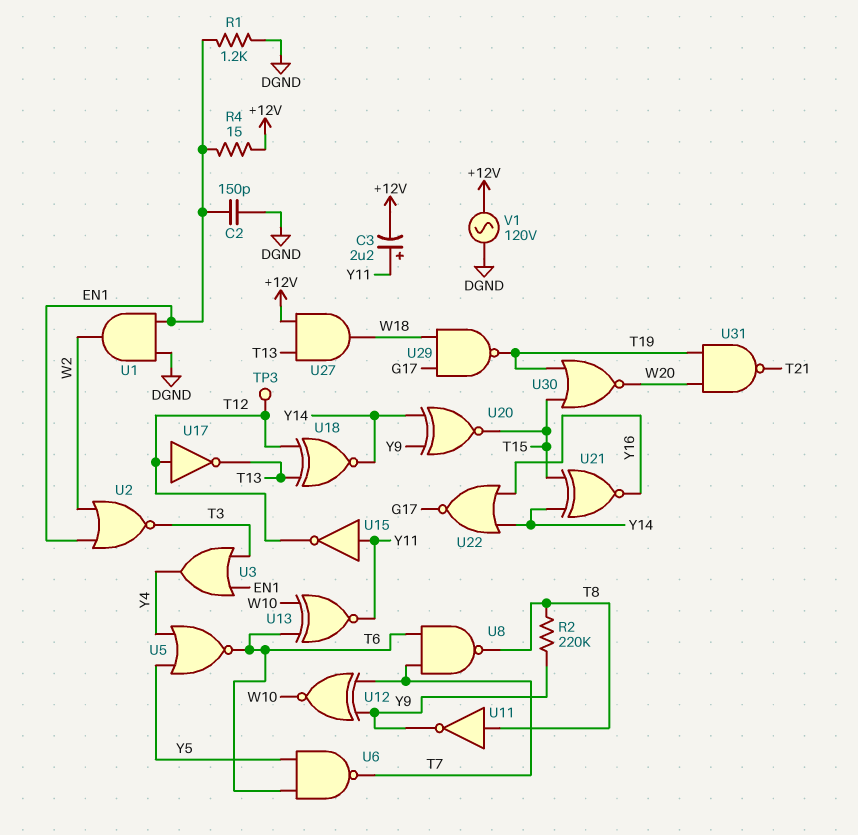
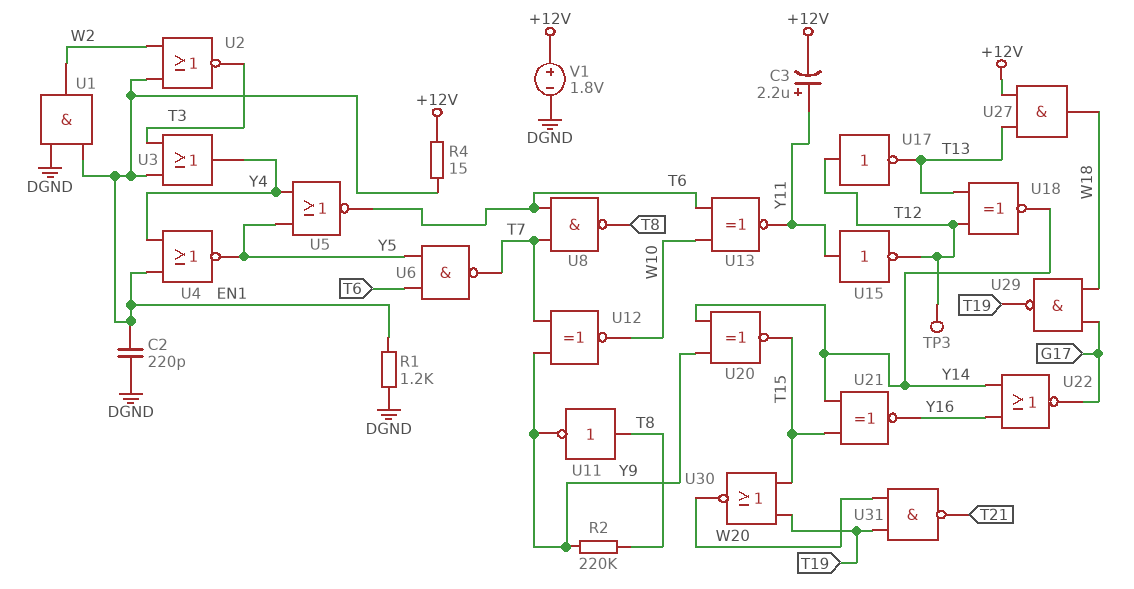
C2: 150pF (DGND, EN1) -> 220pF (DGND, EN1)
U4: none -> NOR (in EN1, in Y4, out Y5)
V1: AC 120V (+12V, DGND) -> 1.8V (plus +12V, minus DGND)

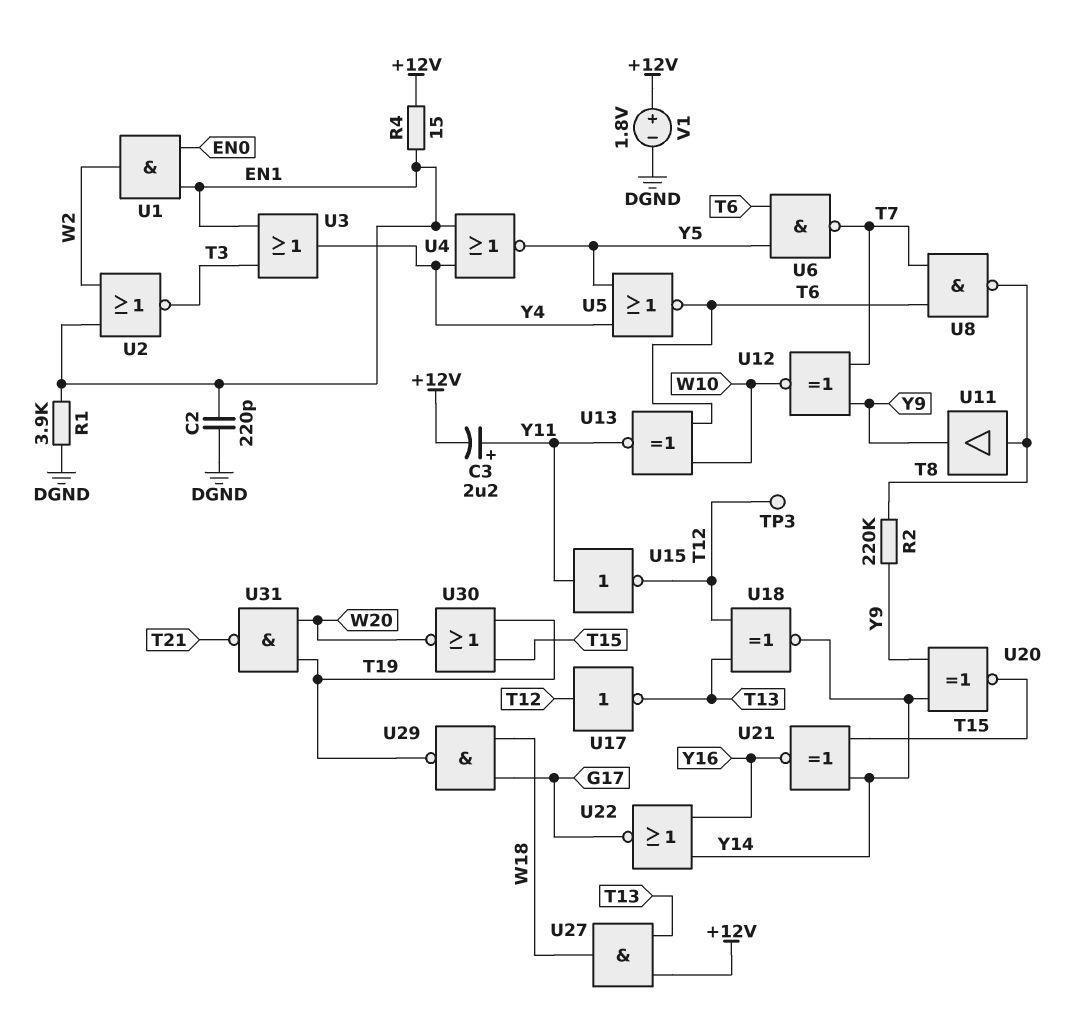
R1: 1.2k (DGND, EN1) -> 3.9k (DGND, EN1)
U1: AND (in DGND, in EN1, out W2) -> AND (in EN0, in EN1, out W2)
U11: NOT (in T8, out Y9) -> buffer (in T8, out Y9)

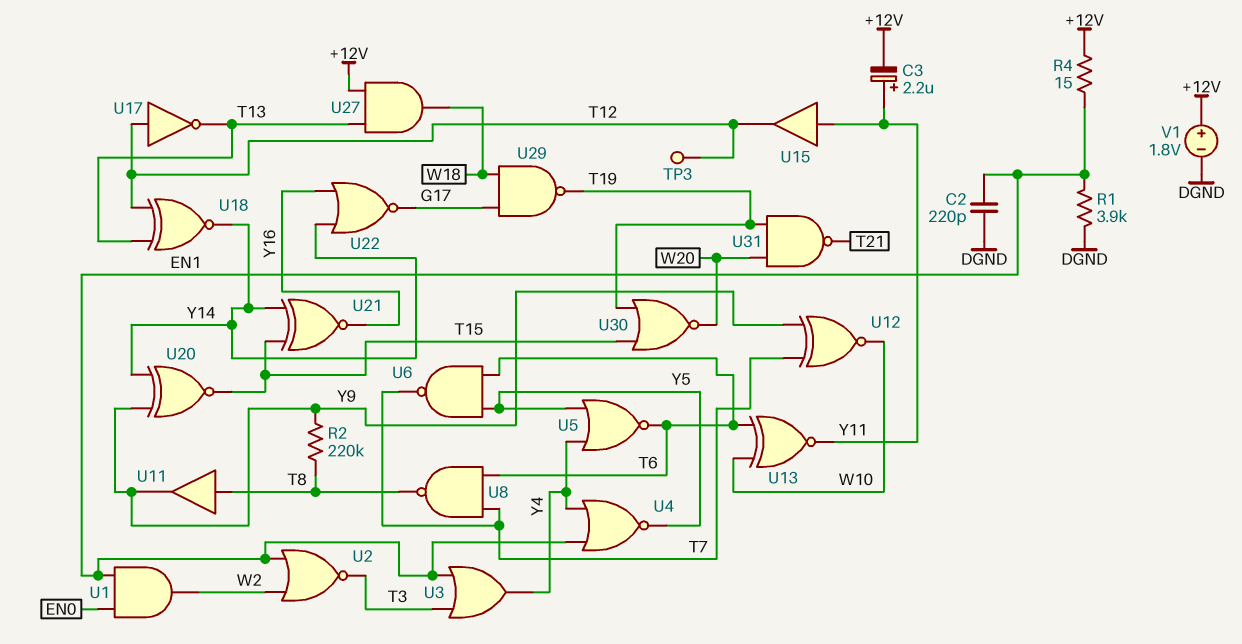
U15: NOT (in Y11, out T12) -> buffer (in Y11, out T12)

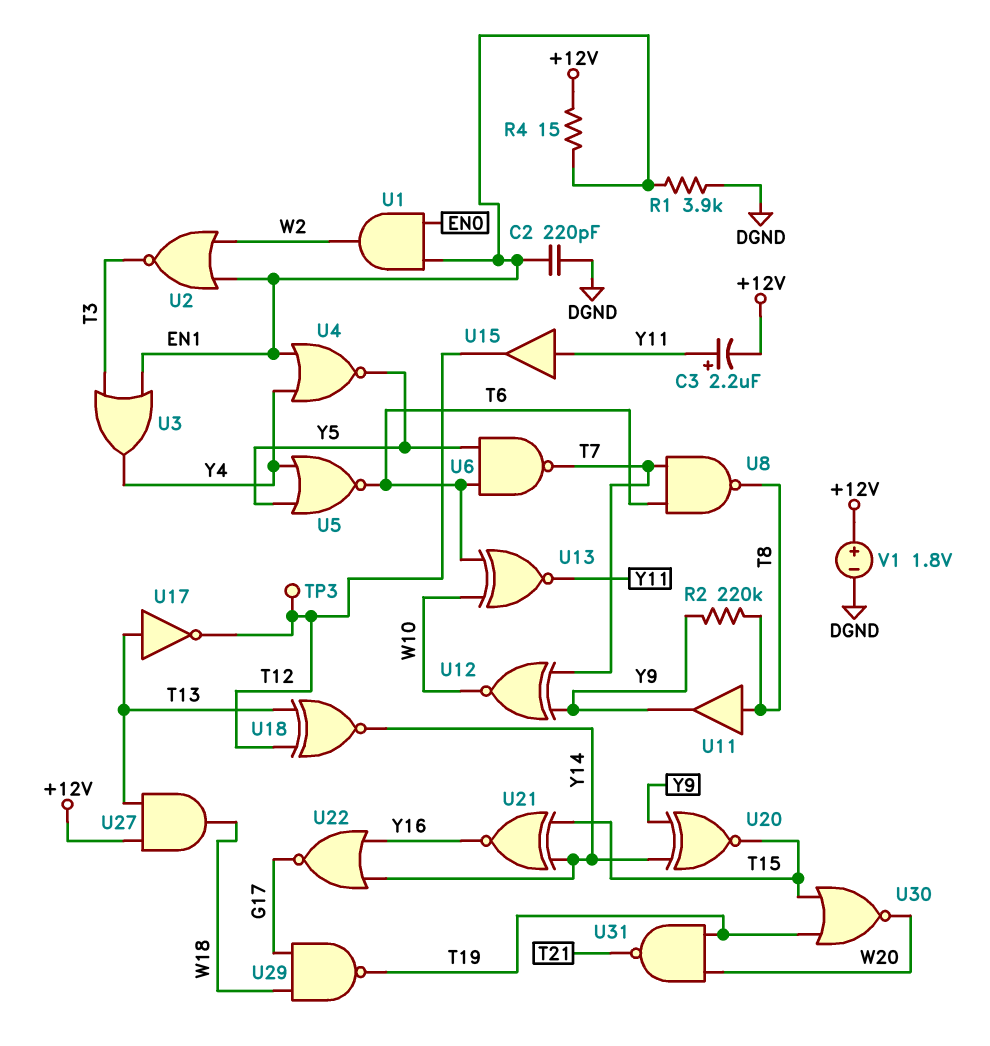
U17: NOT (in T12, out T13) -> NOT (in T13, out T12)

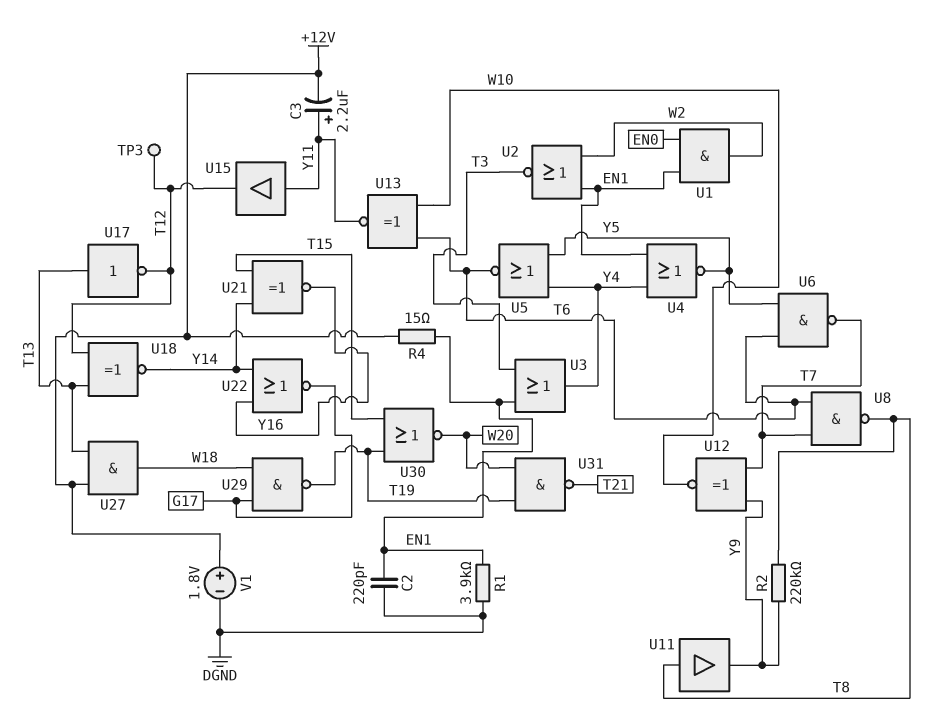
U20: XNOR (in Y9, in Y14, out T15) -> none

